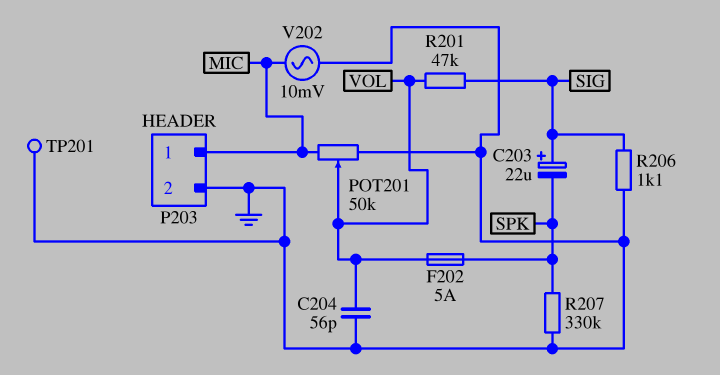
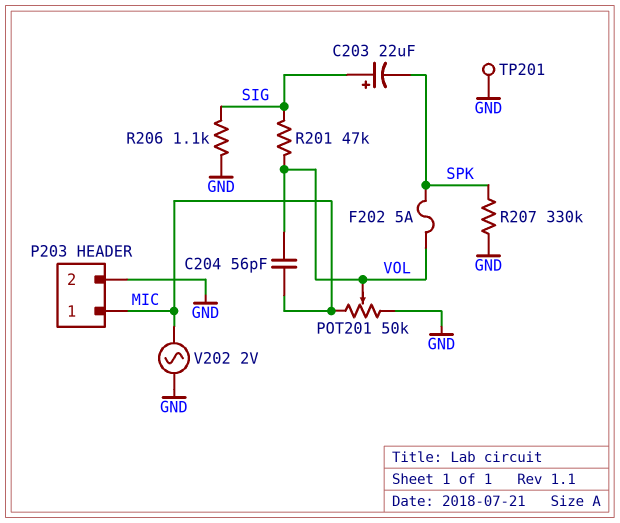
C204: 56pF (GND, VOL) -> 56pF (MIC, VOL)
V202: AC 10mV (GND, MIC) -> AC 2V (GND, MIC)

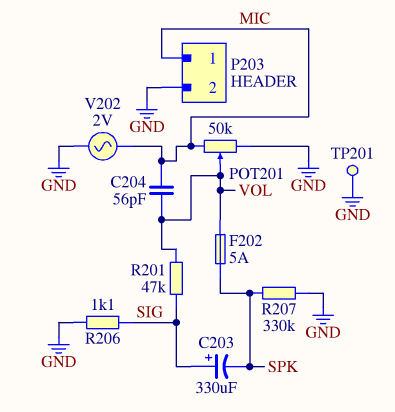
C203: 22uF (plus SIG, minus SPK) -> 330uF (plus SIG, minus SPK)

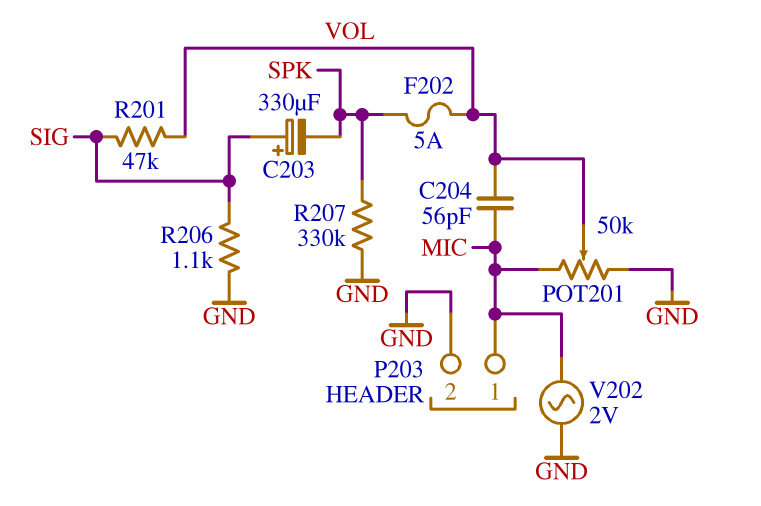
TP201: test point (GND) -> none

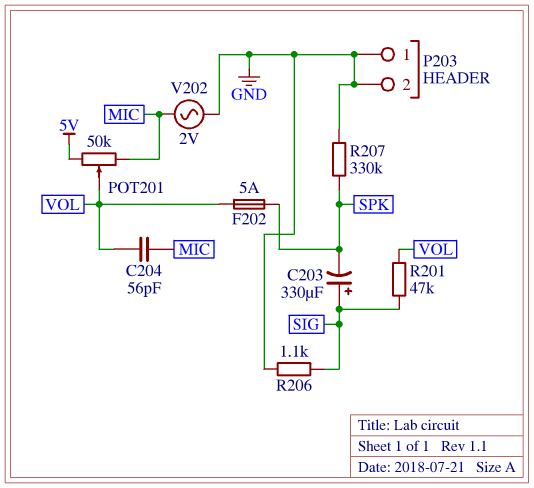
P203 pin 1: MIC -> GND
POT201: 50k (GND, MIC, wiper VOL) -> 50k (5V, MIC, wiper VOL)

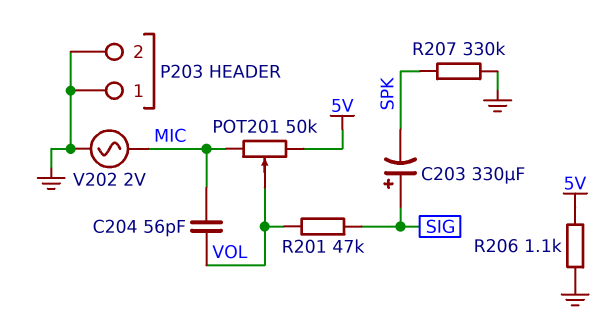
F202: 5A (SPK, VOL) -> none
R206: 1.1k (GND, SIG) -> 1.1k (5V, GND)

